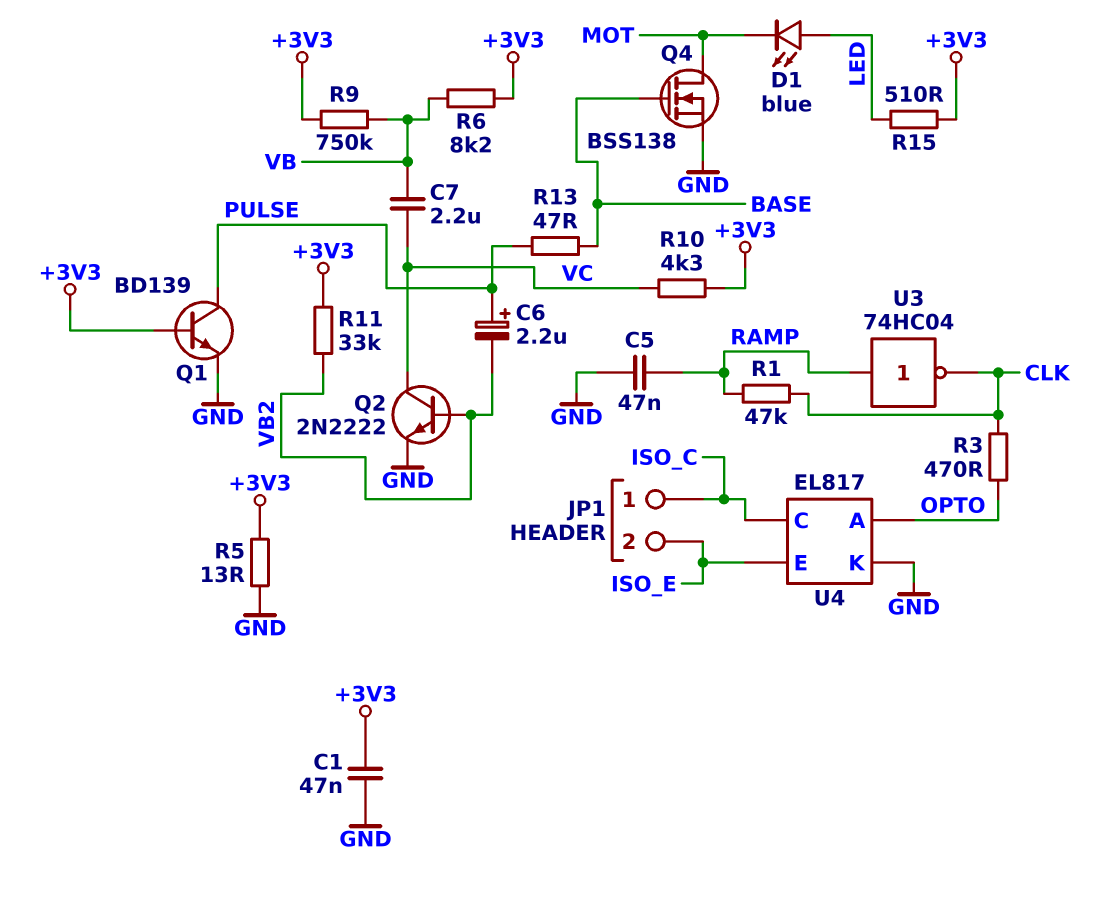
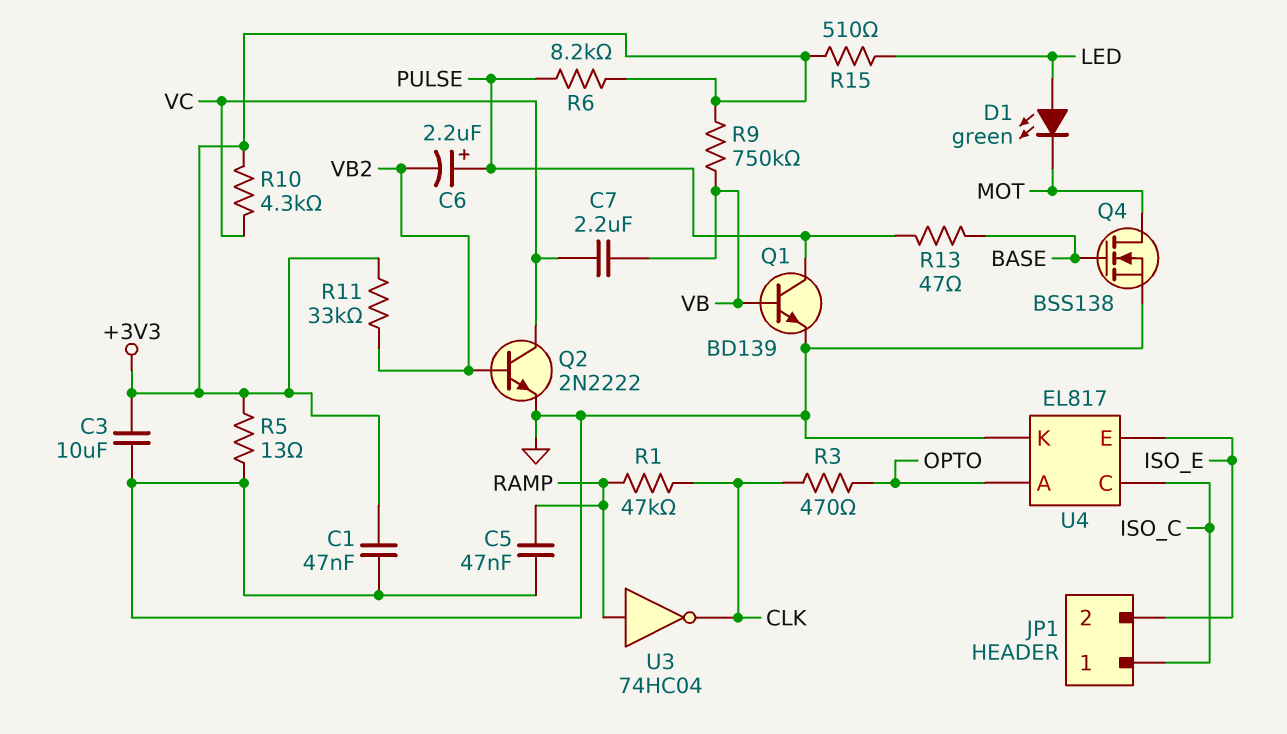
C3: none -> 10uF (+3V3, GND)
D1: LED blue (A LED, K MOT) -> LED green (A LED, K MOT)
Q1: NPN BD139 (B +3V3, C PULSE, E GND) -> NPN BD139 (B VB, C PULSE, E GND)
R6: 8.2k (+3V3, VB) -> 8.2k (+3V3, PULSE)

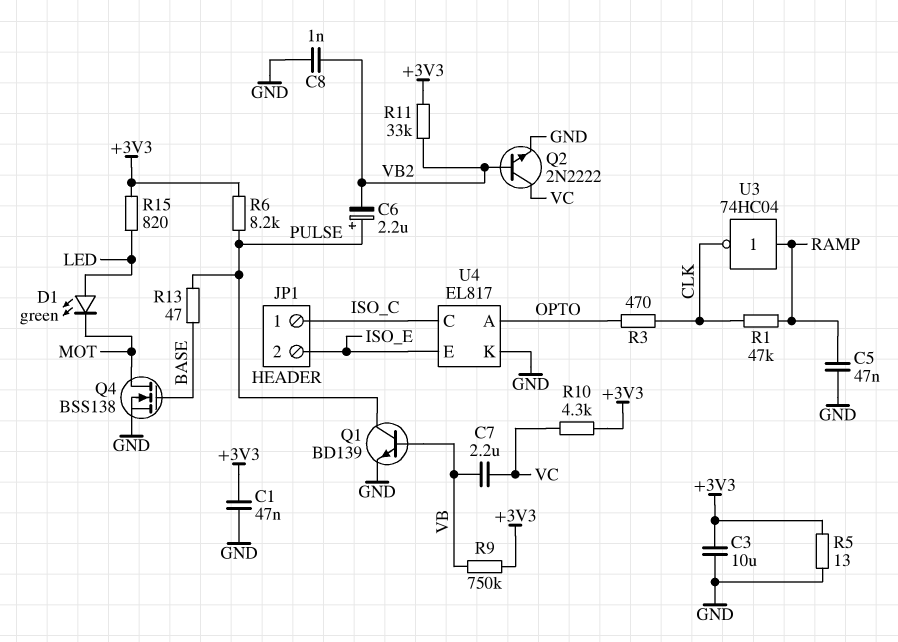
C8: none -> 1nF (GND, VB2)
R15: 510 (+3V3, LED) -> 820 (+3V3, LED)

